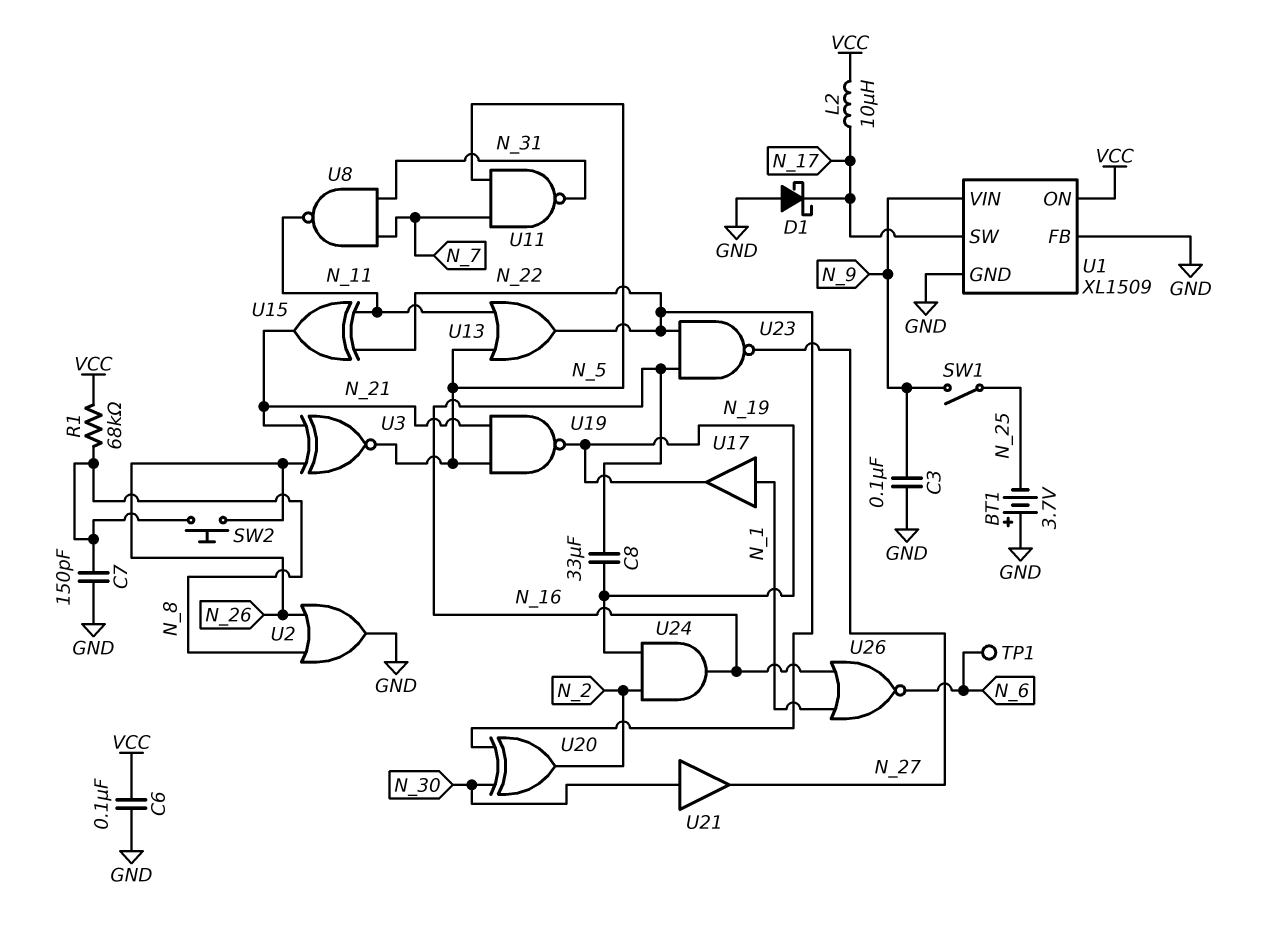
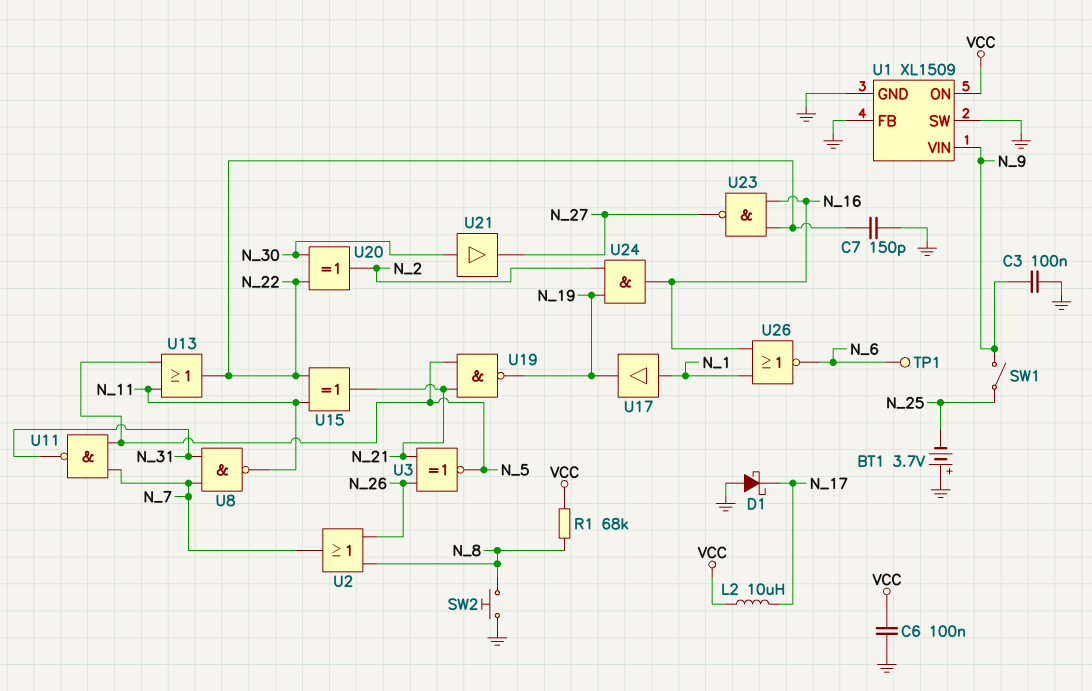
C7: 150pF (GND, N_8) -> 150pF (GND, N_22)
C8: 33uF (N_16, N_19) -> none
SW2: button (N_8, N_26) -> button (GND, N_8)
U1 pin SW: N_17 -> GND
U2: OR (in N_8, in N_26, out GND) -> OR (in N_8, in N_26, out N_7)

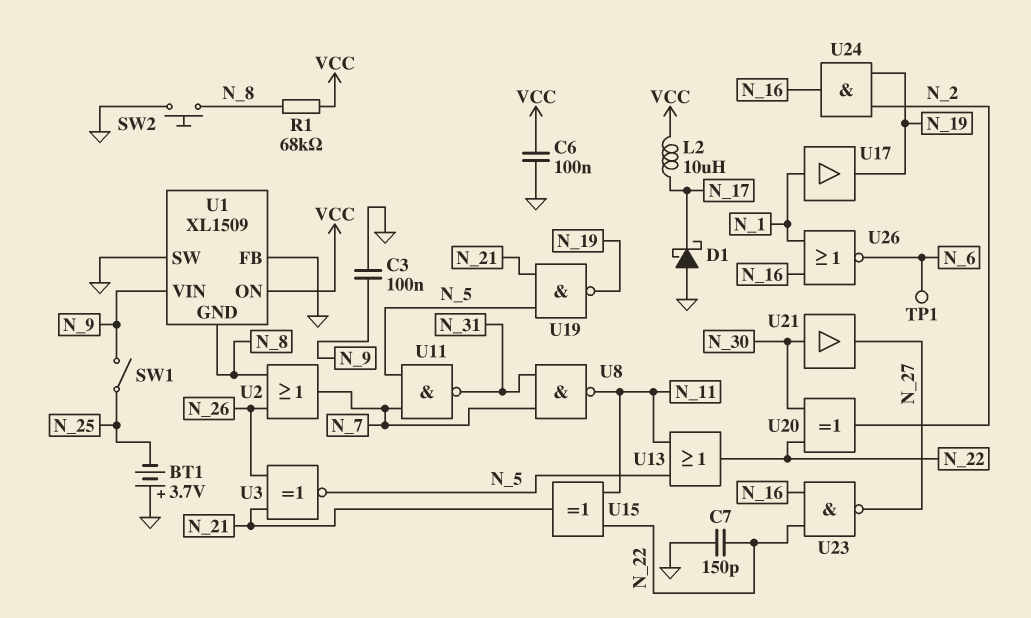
U1 pin GND: GND -> N_8

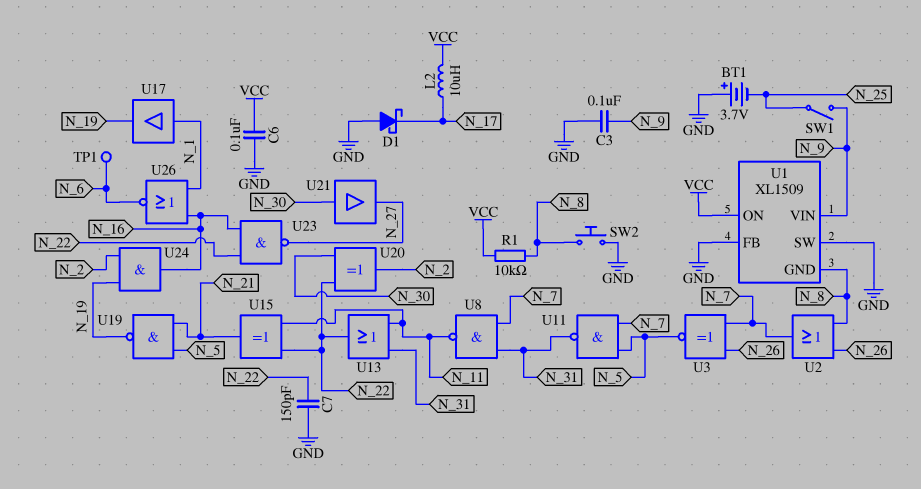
R1: 68k (N_8, VCC) -> 10k (N_8, VCC)
U3: XNOR (in N_21, in N_26, out N_5) -> XNOR (in N_7, in N_26, out N_5)
U13: OR (in N_5, in N_11, out N_22) -> OR (in N_11, in N_31, out N_22)

